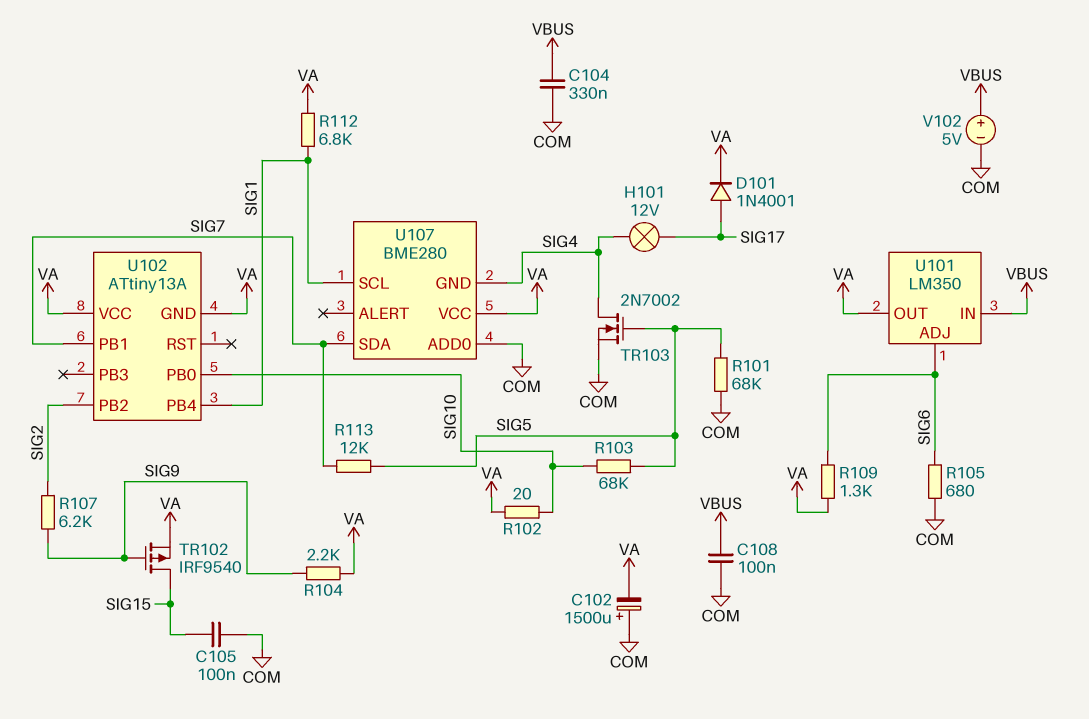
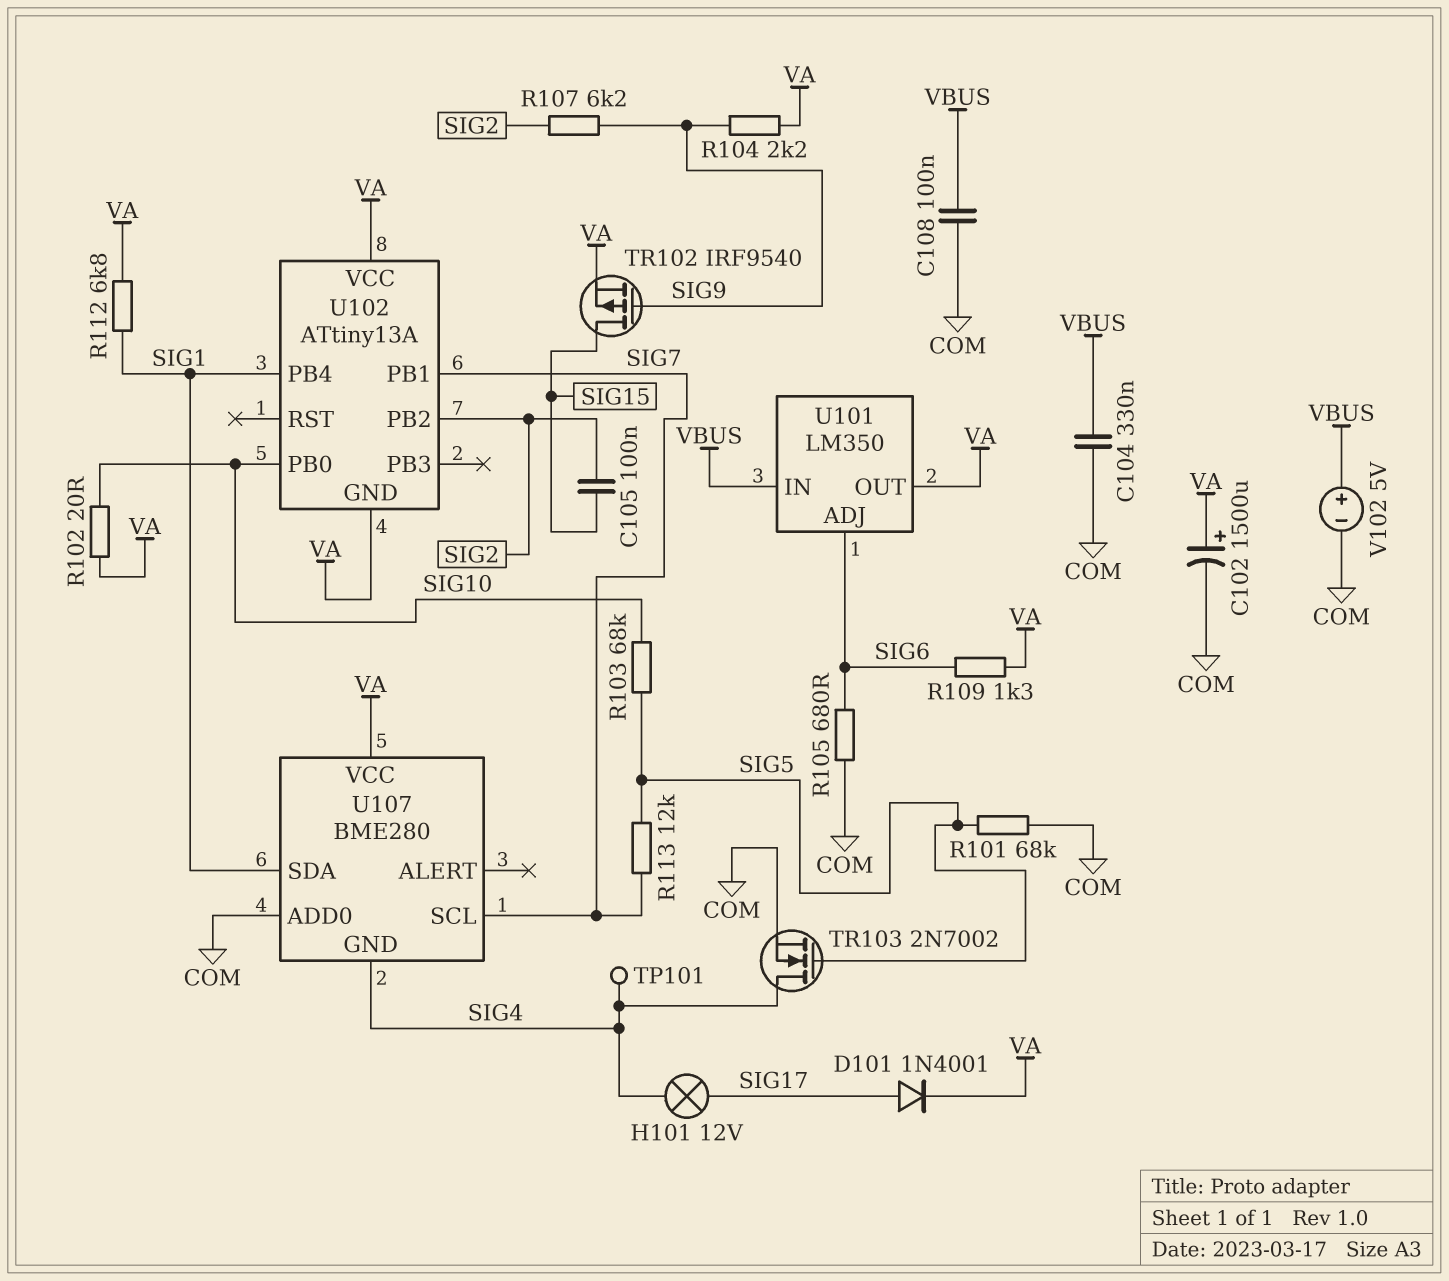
C102: 1500uF (plus COM, minus VA) -> 1500uF (plus VA, minus COM)
C105: 100nF (COM, SIG15) -> 100nF (SIG2, SIG15)
TP101: none -> test point (SIG4)
U107 pin SCL: SIG1 -> SIG7
U107 pin SDA: SIG7 -> SIG1

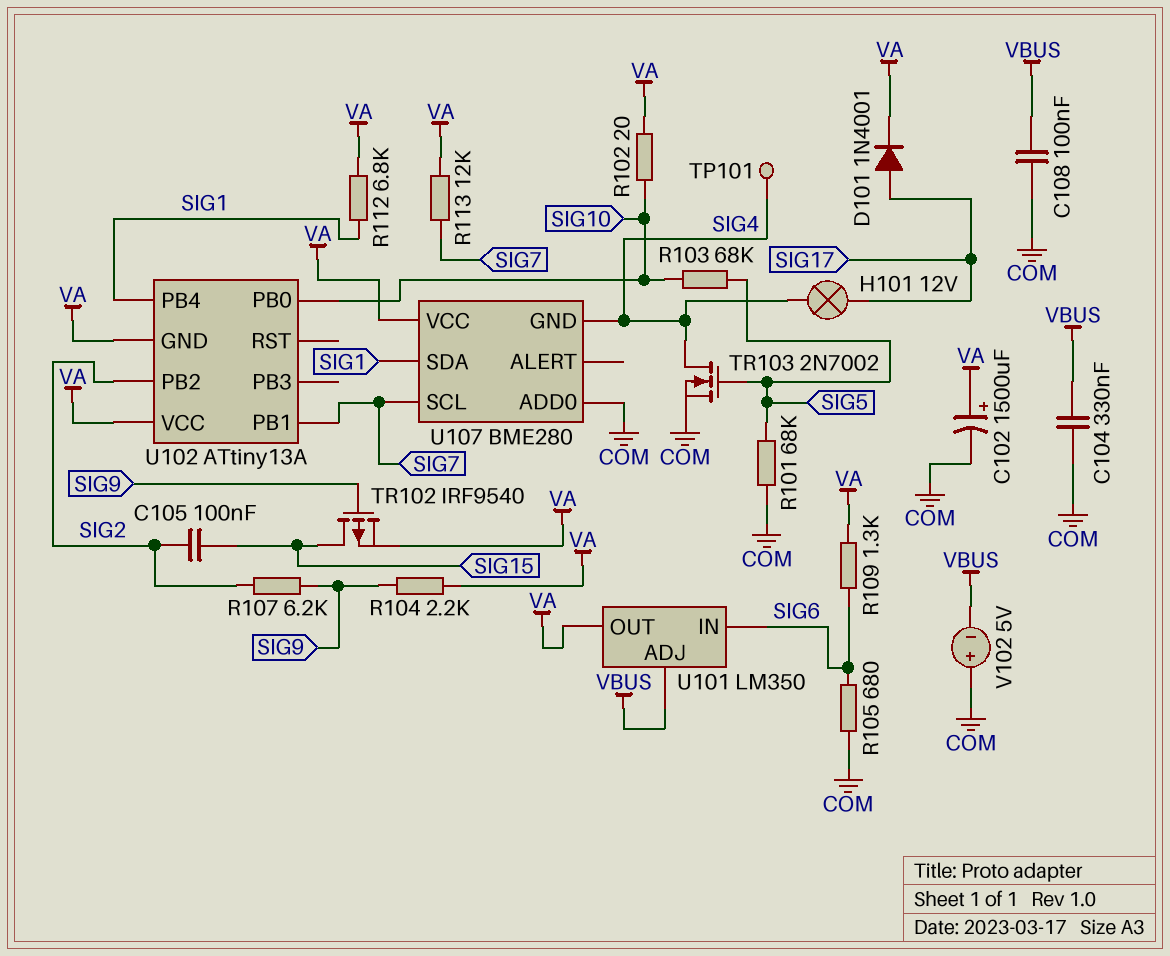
R113: 12k (SIG5, SIG7) -> 12k (SIG7, VA)
U101 pin ADJ: SIG6 -> VBUS
U101 pin IN: VBUS -> SIG6
V102: 5V (plus VBUS, minus COM) -> 5V (plus COM, minus VBUS)

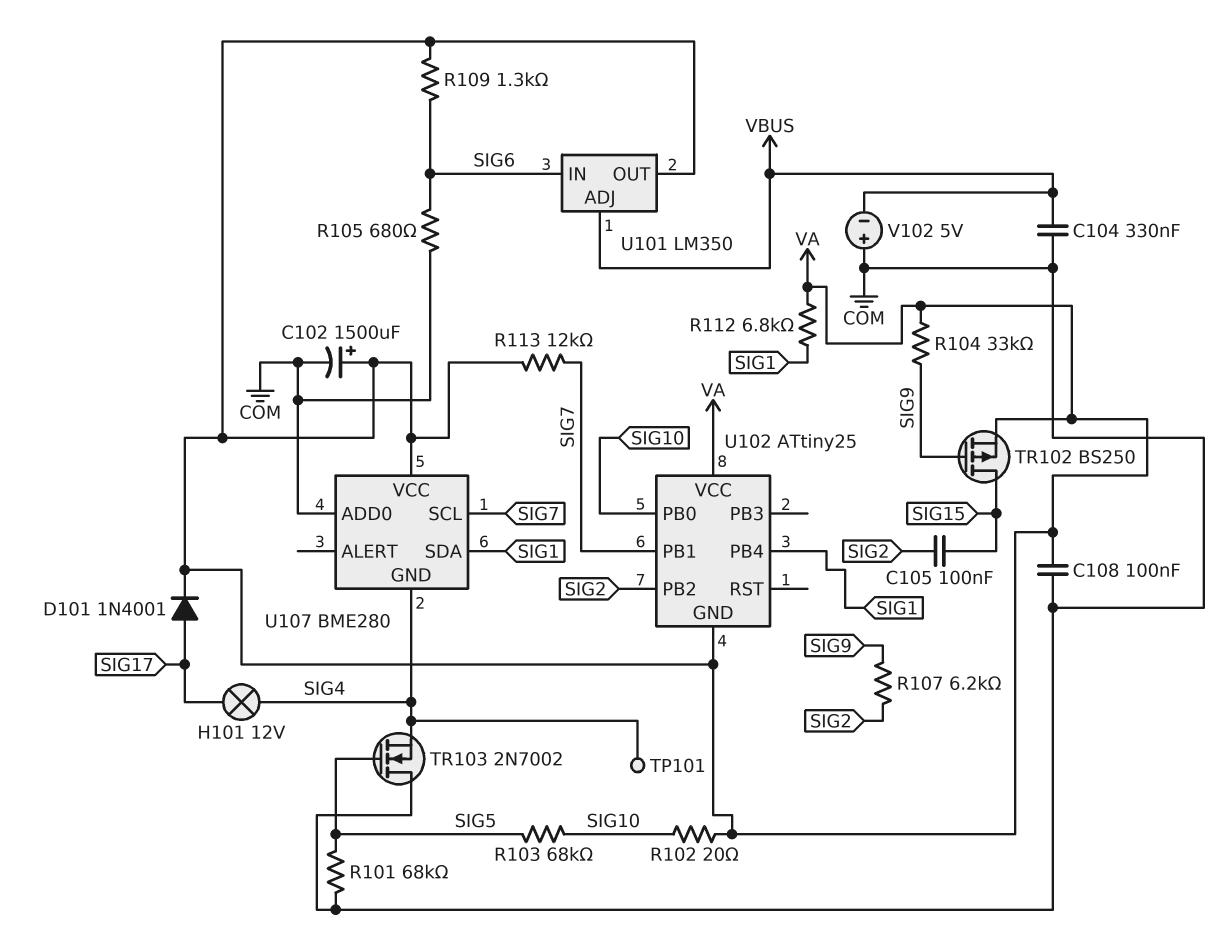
C108: 100nF (COM, VBUS) -> 100nF (COM, VA)
R104: 2.2k (SIG9, VA) -> 33k (SIG9, VA)
TR102: PMOS IRF9540 (G SIG9, D SIG15, S VA) -> PMOS BS250 (G SIG9, D SIG15, S VA)
TR103: NMOS 2N7002 (G SIG5, D SIG4, S COM) -> NMOS 2N7002 (G SIG5, D COM, S SIG4)
U102: ATtiny13A -> ATtiny25

